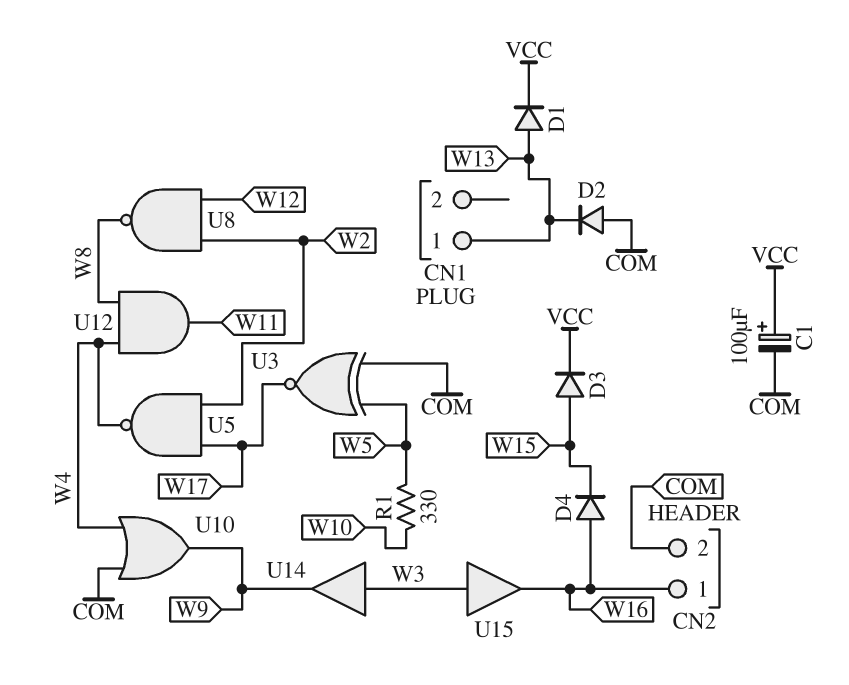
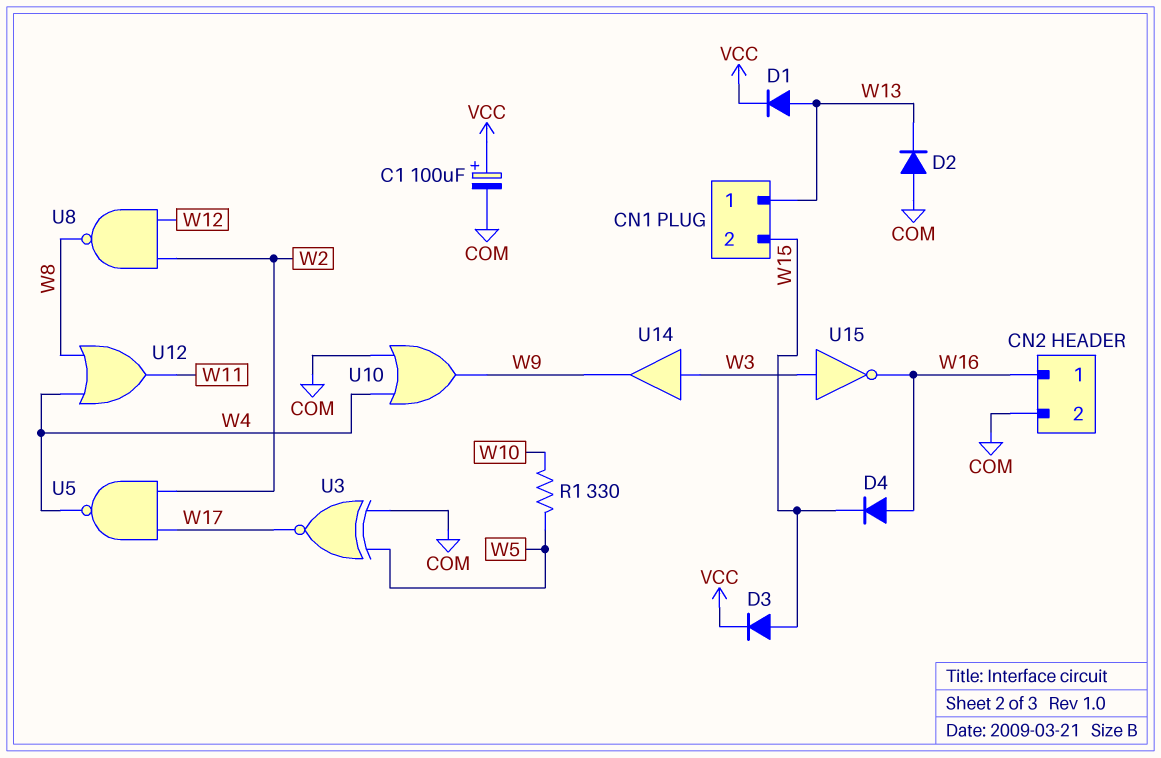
CN1 pin 2: none -> W15
U12: AND (in W4, in W8, out W11) -> OR (in W4, in W8, out W11)
U15: buffer (in W3, out W16) -> NOT (in W3, out W16)

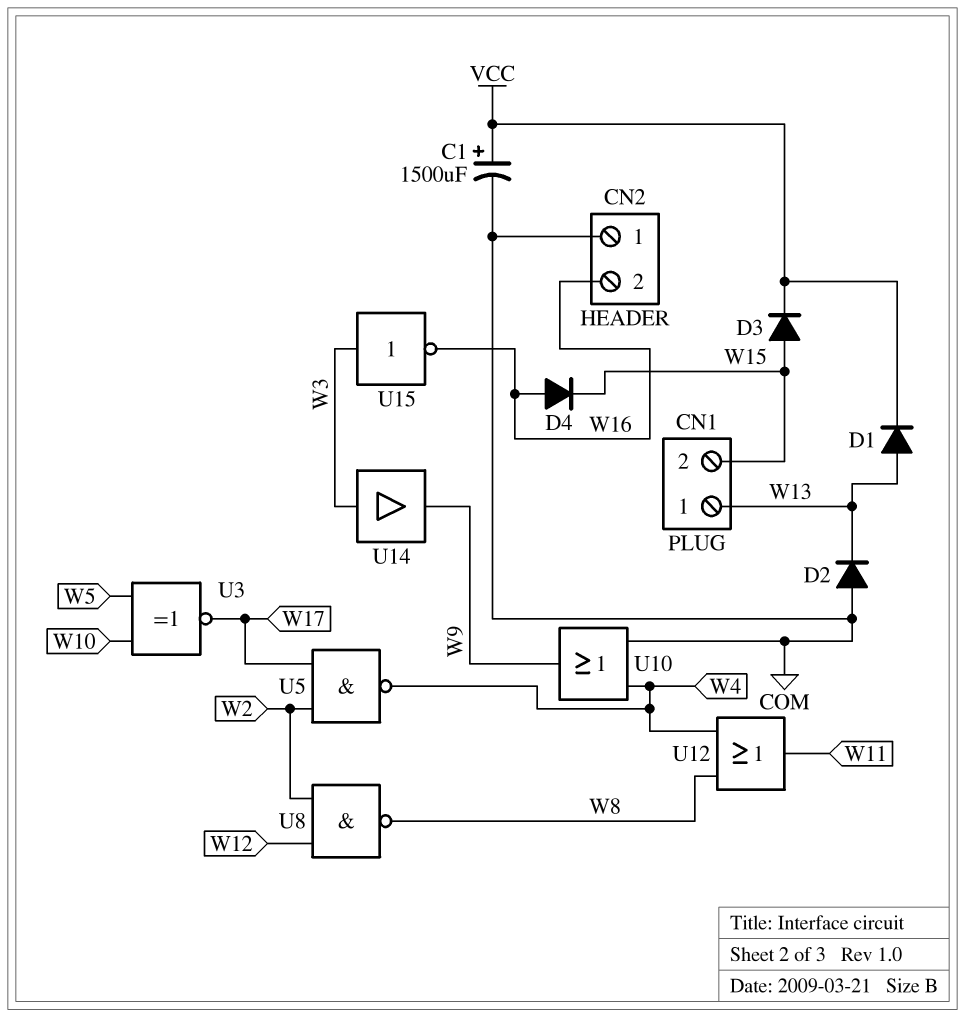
C1: 100uF (plus VCC, minus COM) -> 1500uF (plus VCC, minus COM)
CN2 pin 1: W16 -> COM
CN2 pin 2: COM -> W16
R1: 330 (W5, W10) -> none
U3: XNOR (in COM, in W5, out W17) -> XNOR (in W5, in W10, out W17)

